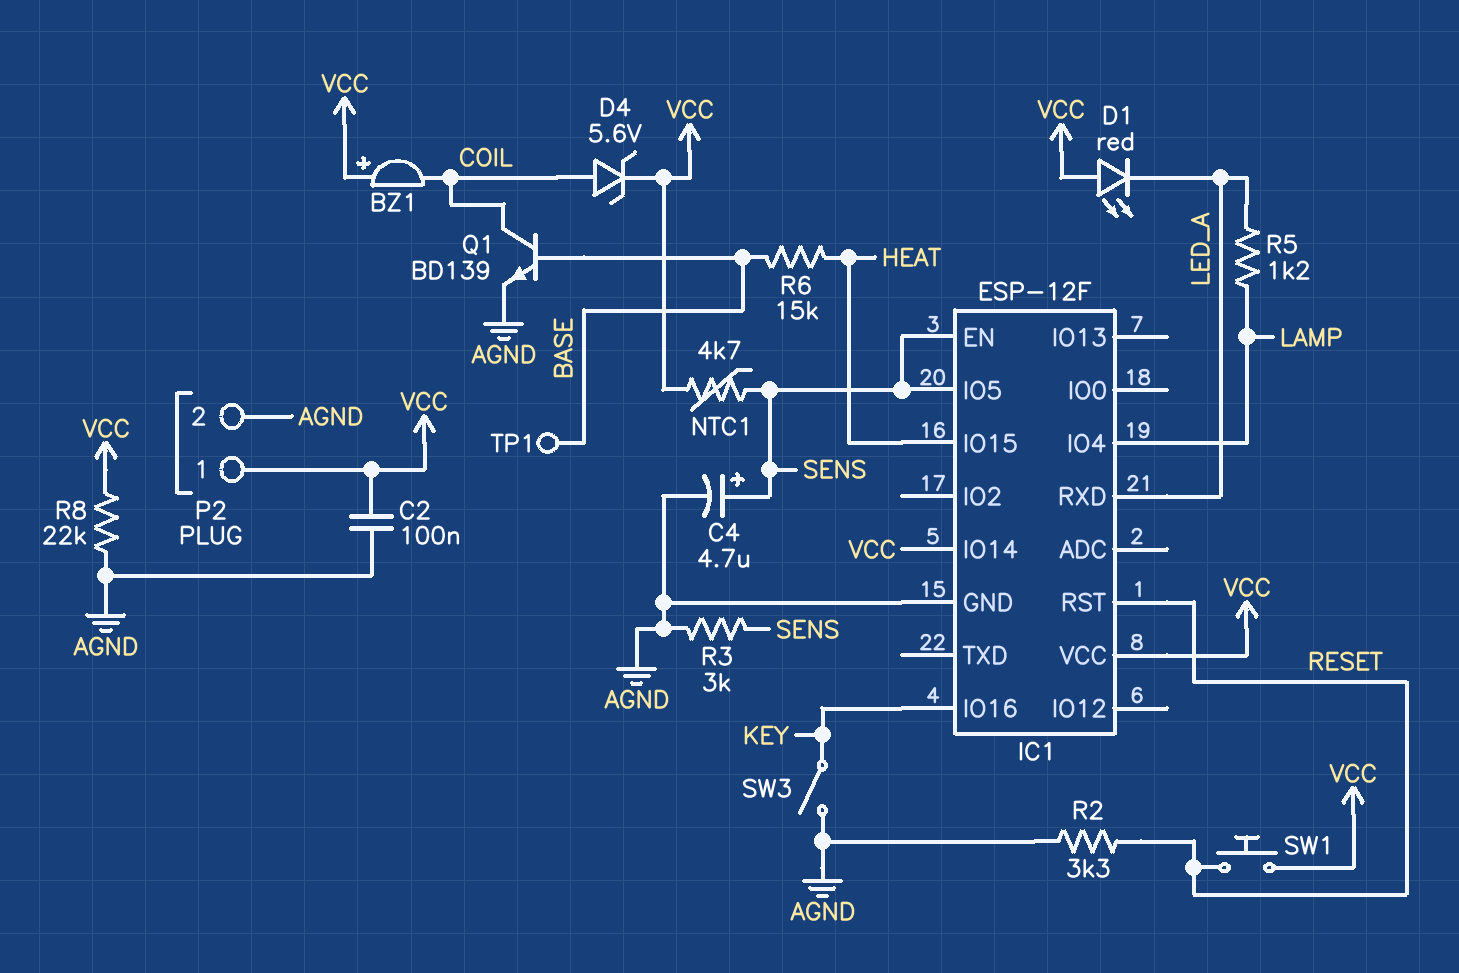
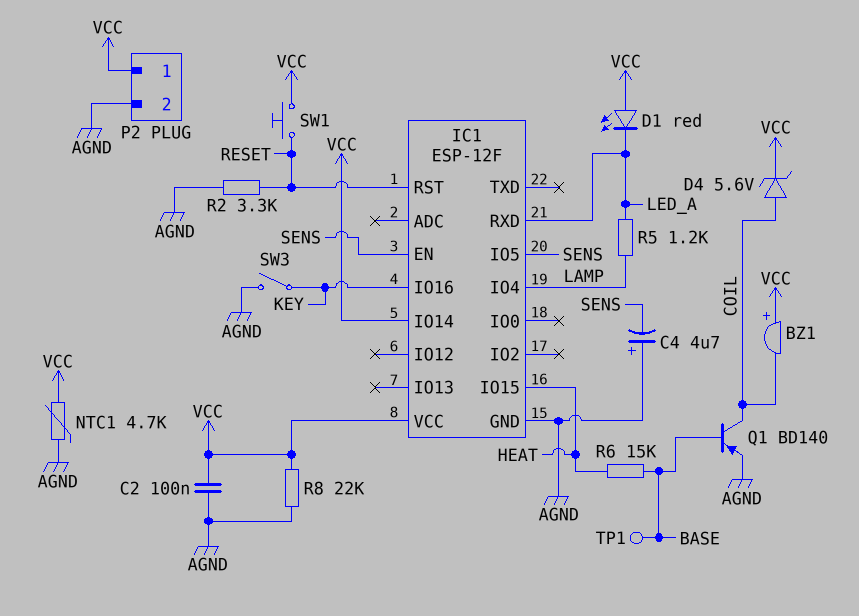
C4: 4.7uF (plus SENS, minus AGND) -> 4.7uF (plus AGND, minus SENS)
NTC1: 4.7k (SENS, VCC) -> 4.7k (AGND, VCC)
Q1: NPN BD139 (B BASE, C COIL, E AGND) -> PNP BD140 (B BASE, C COIL, E AGND)
R3: 3k (AGND, SENS) -> none

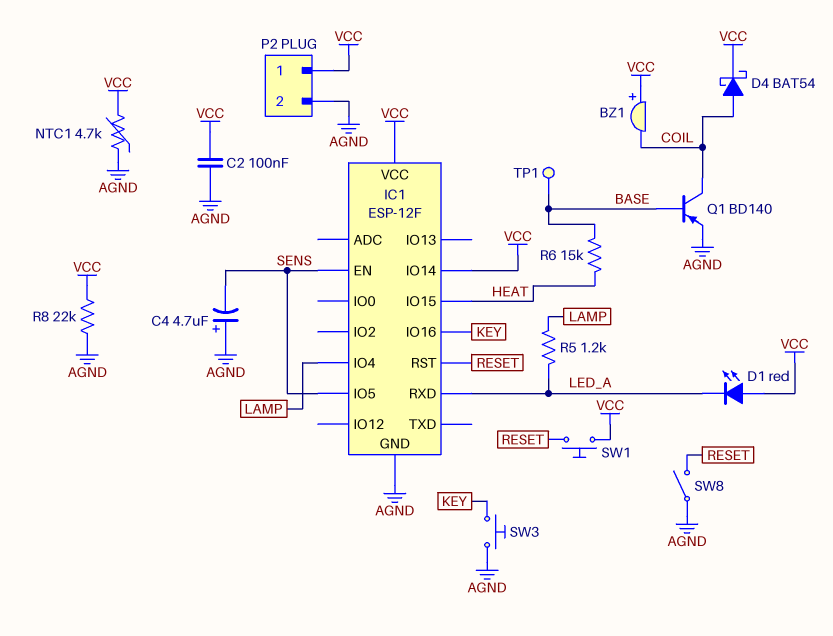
D4: zener 5.6V (A COIL, K VCC) -> schottky BAT54 (A COIL, K VCC)
R2: 3.3k (AGND, RESET) -> none
SW3: switch (AGND, KEY) -> button (AGND, KEY)
SW8: none -> switch (AGND, RESET)

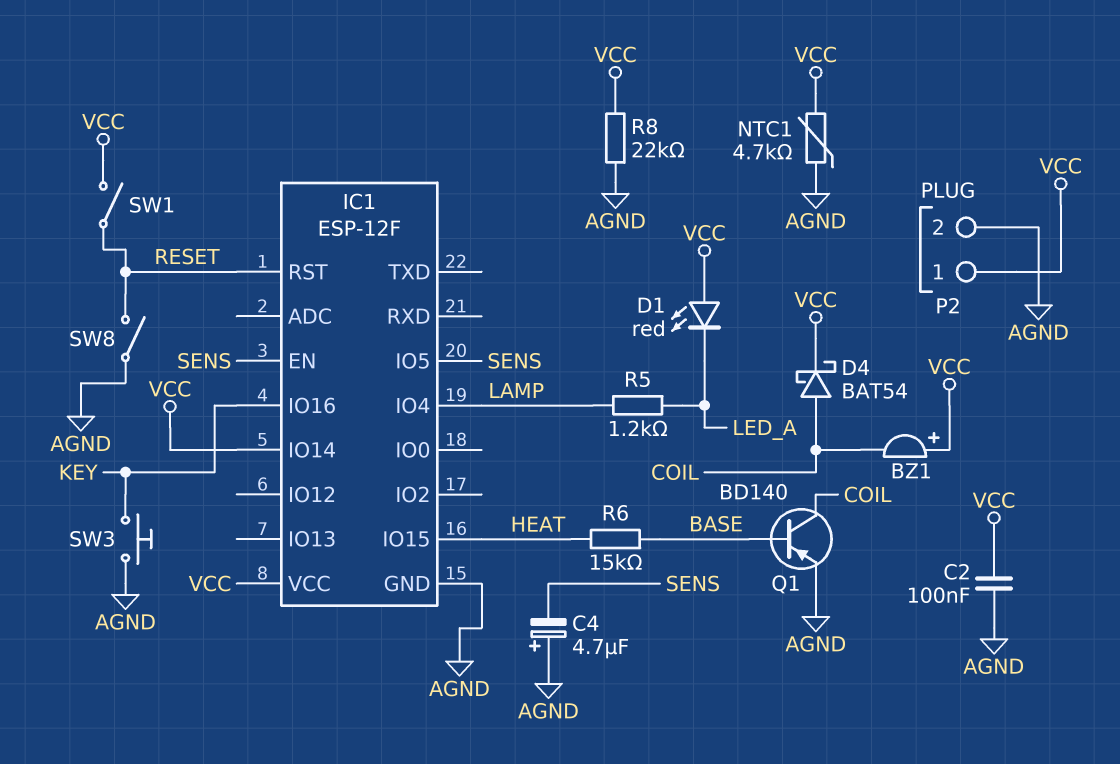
IC1 pin RXD: LED_A -> none
SW1: button (RESET, VCC) -> switch (RESET, VCC)
TP1: test point (BASE) -> none

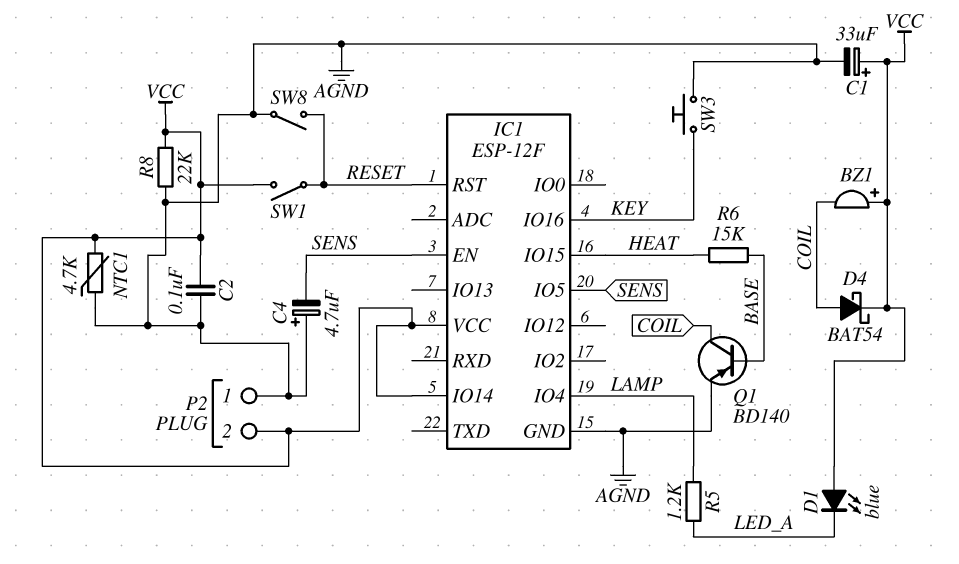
C1: none -> 33uF (plus VCC, minus AGND)
D1: LED red (A VCC, K LED_A) -> LED blue (A VCC, K LED_A)
P2 pin 1: VCC -> AGND
P2 pin 2: AGND -> VCC

